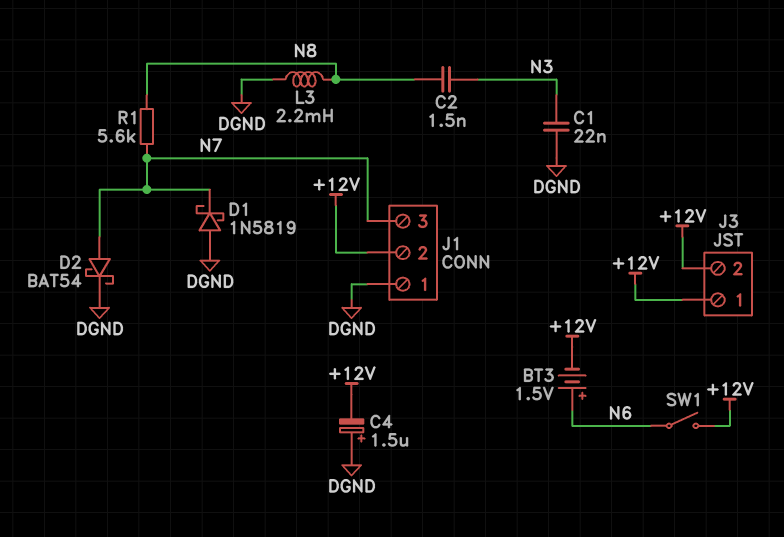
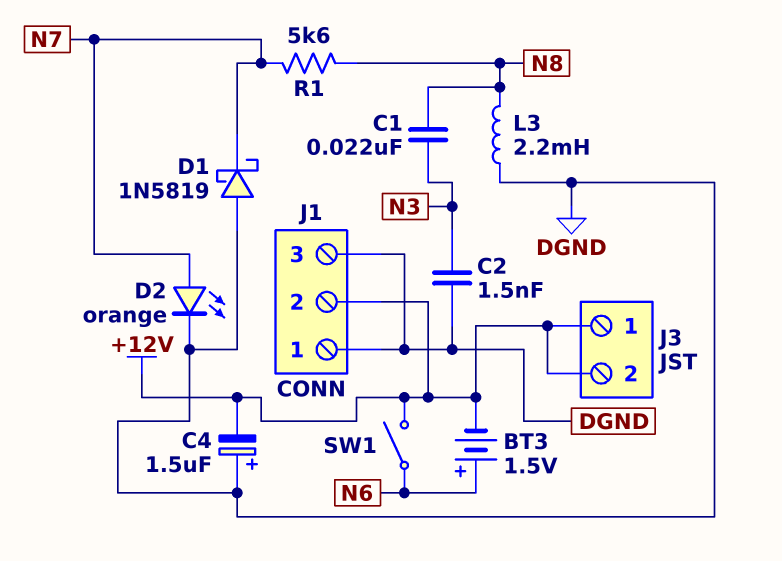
C1: 22nF (DGND, N3) -> 22nF (N3, N8)
C2: 1.5nF (N3, N8) -> 1.5nF (DGND, N3)
D2: schottky BAT54 (A N7, K DGND) -> LED orange (A N7, K DGND)
J1 pin 3: N7 -> DGND

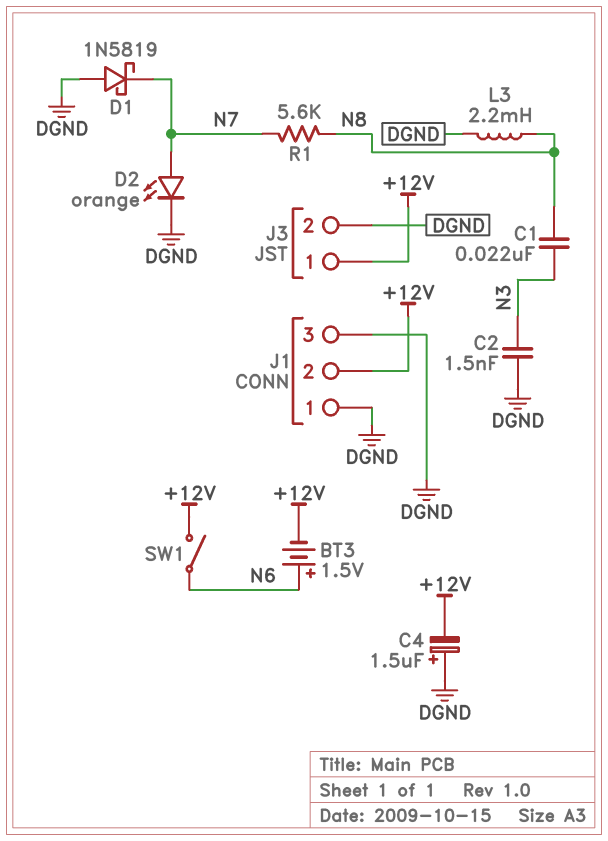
J3 pin 2: +12V -> DGND

